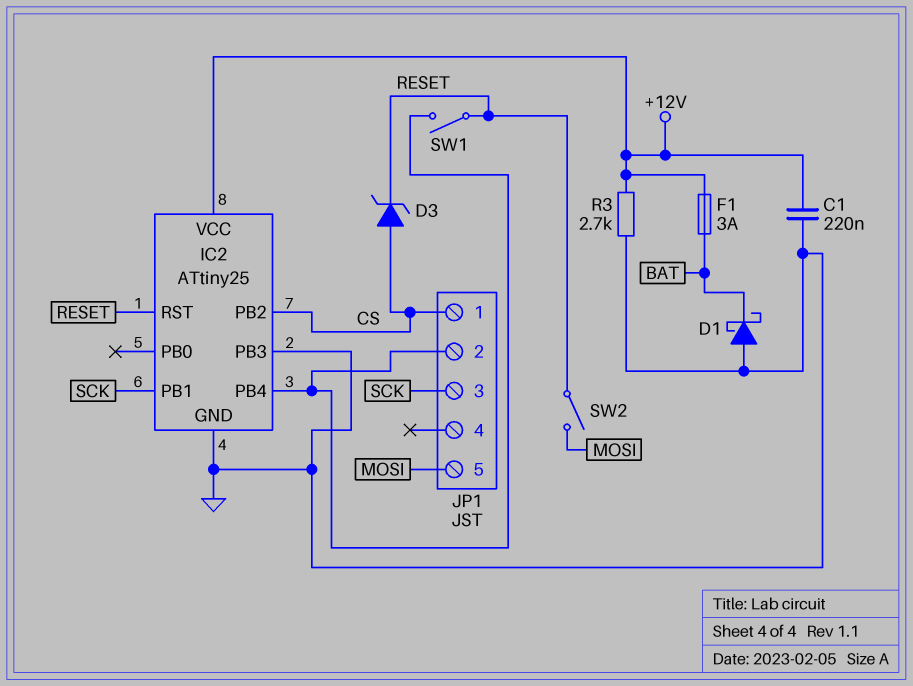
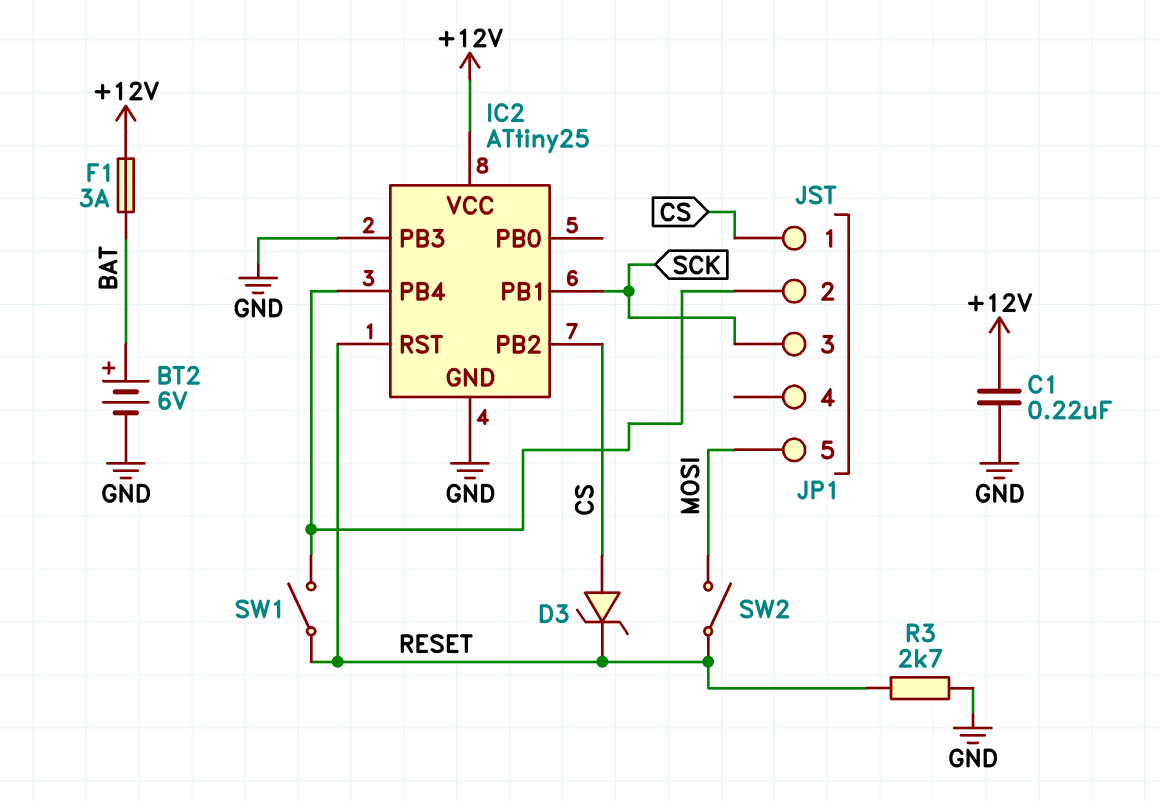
BT2: none -> 6V (plus BAT, minus GND)
D1: schottky (A GND, K BAT) -> none
R3: 2.7k (+12V, GND) -> 2.7k (GND, RESET)

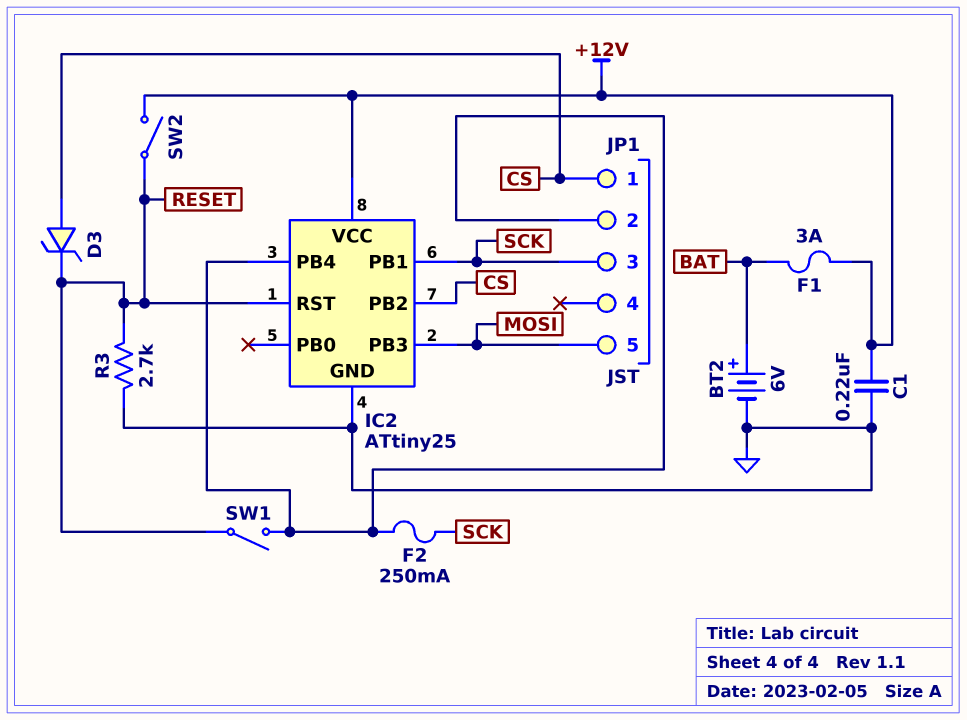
F2: none -> 250mA (IC2/PB4, SCK)
IC2 pin PB3: GND -> MOSI
SW2: switch (MOSI, RESET) -> switch (+12V, RESET)

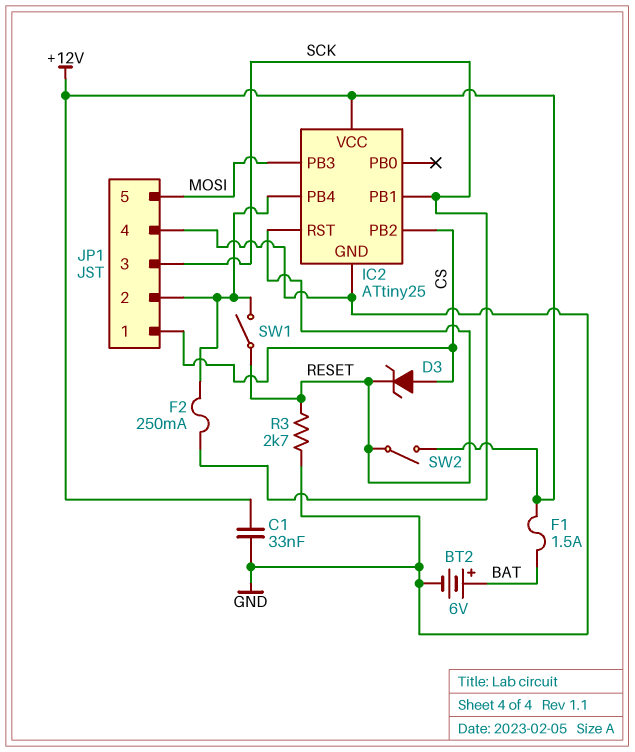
C1: 220nF (+12V, GND) -> 33nF (+12V, GND)
F1: 3A (+12V, BAT) -> 1.5A (+12V, BAT)
JP1 pin 4: none -> GND

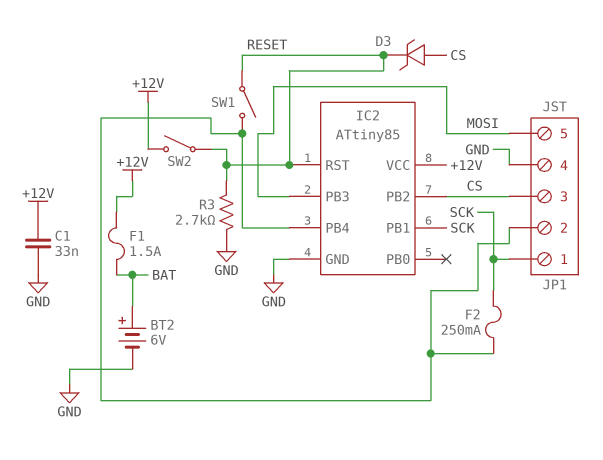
IC2: ATtiny25 -> ATtiny85
JP1 pin 1: CS -> SCK
JP1 pin 3: SCK -> CS

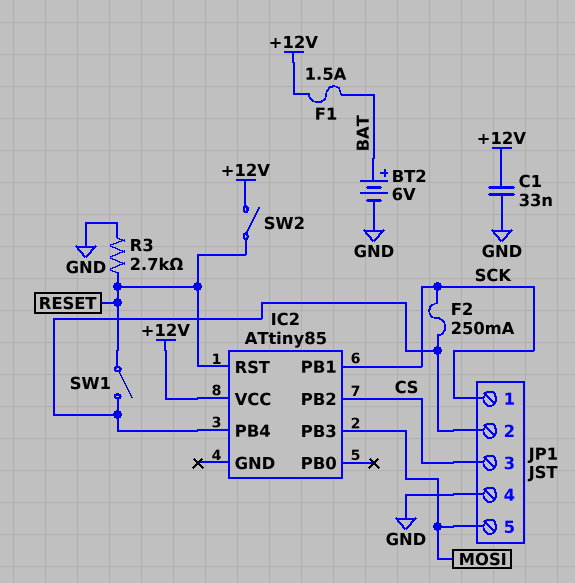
D3: zener (A CS, K RESET) -> none
IC2 pin GND: GND -> none

